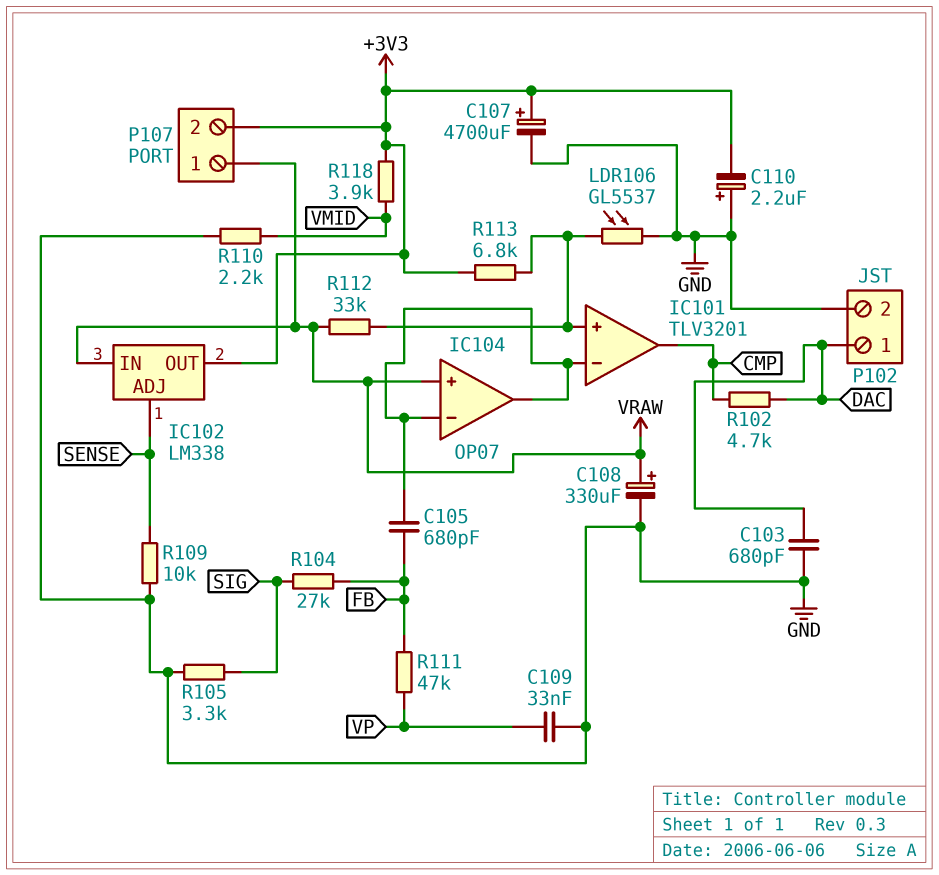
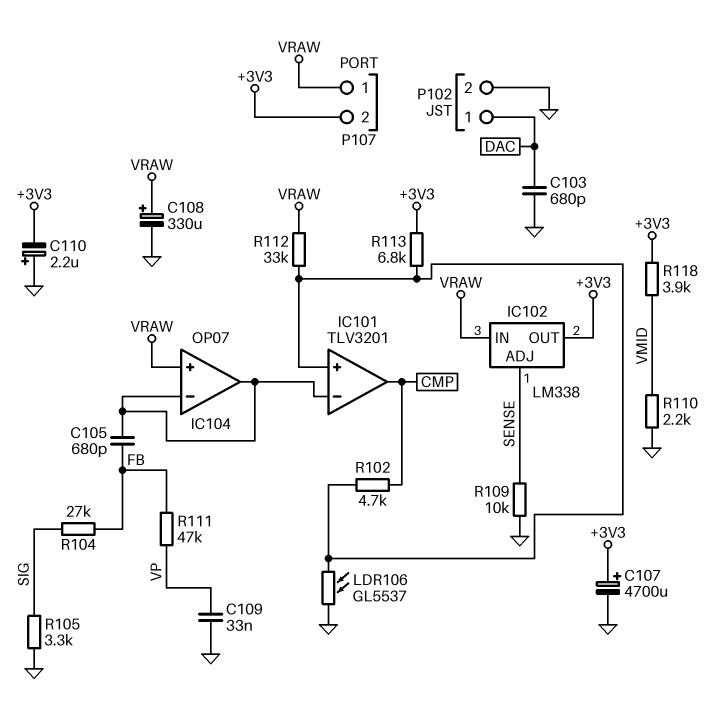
R102: 4.7k (CMP, DAC) -> 4.7k (CMP, IC101/in+)

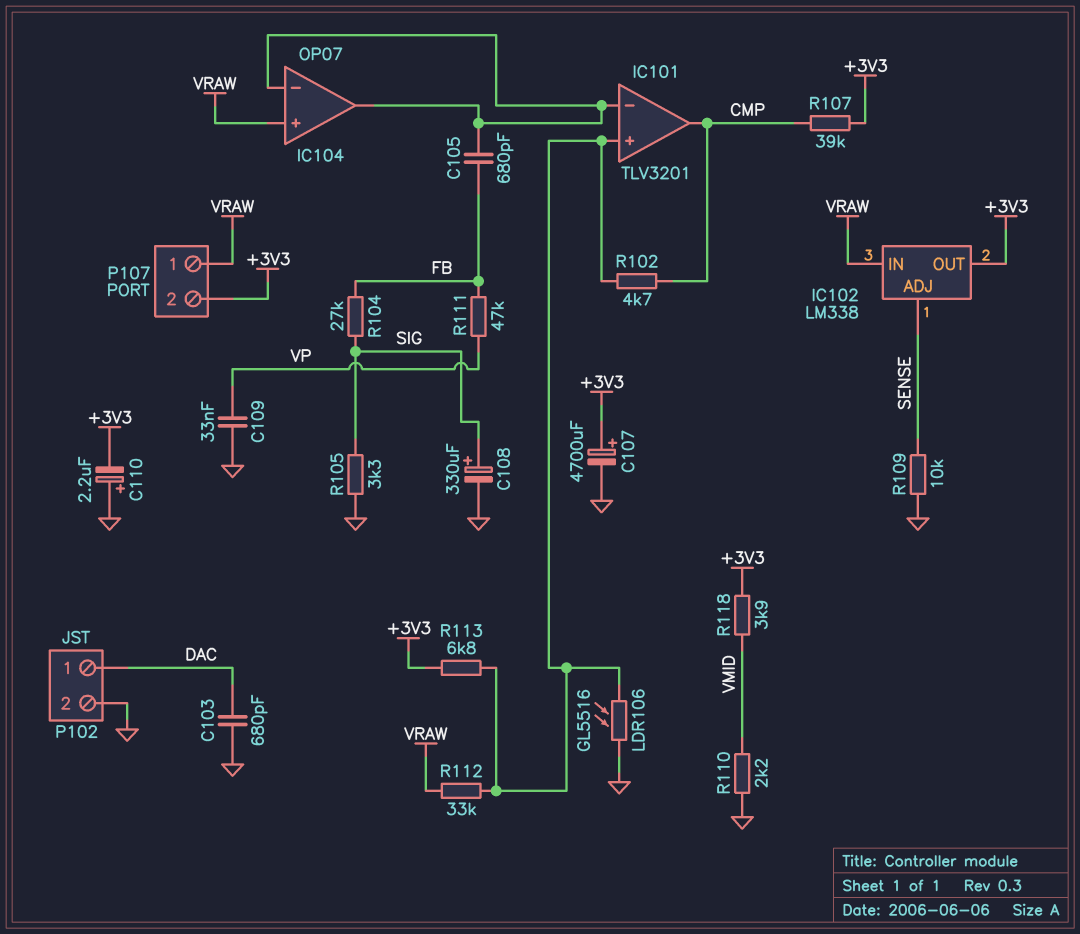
C108: 330uF (plus VRAW, minus GND) -> 330uF (plus SIG, minus GND)
LDR106: GL5537 (GND, IC101/in+) -> GL5516 (GND, IC101/in+)
R107: none -> 39k (+3V3, CMP)

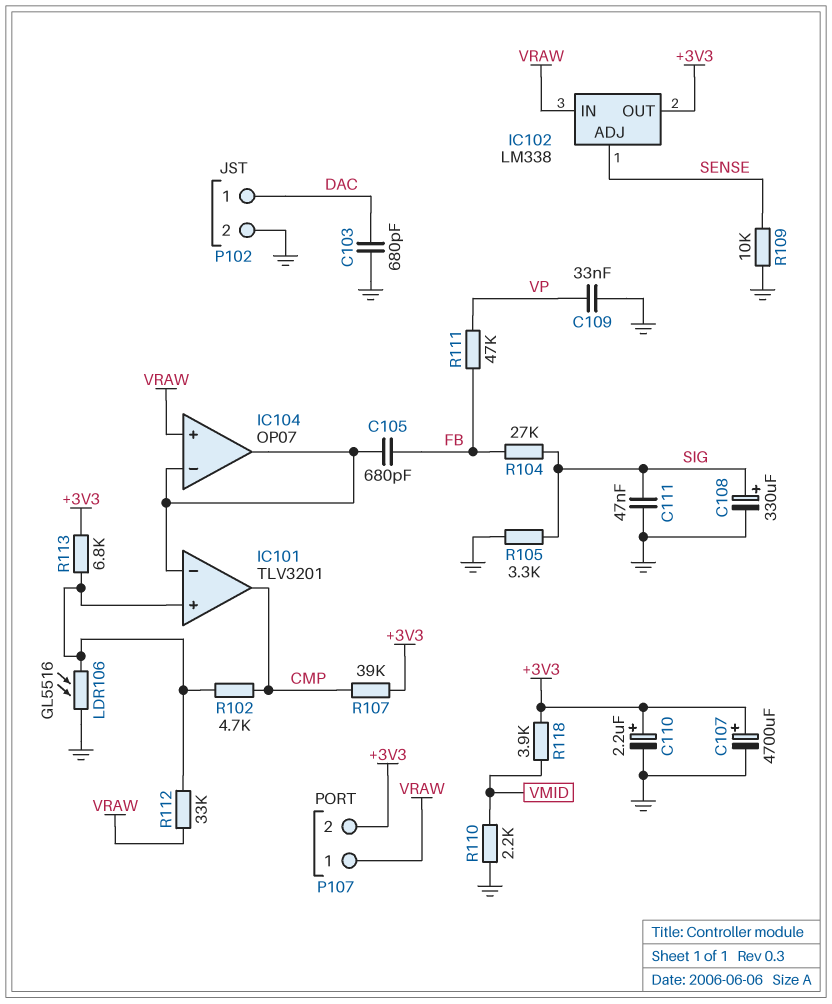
C110: 2.2uF (plus GND, minus +3V3) -> 2.2uF (plus +3V3, minus GND)
C111: none -> 47nF (GND, SIG)

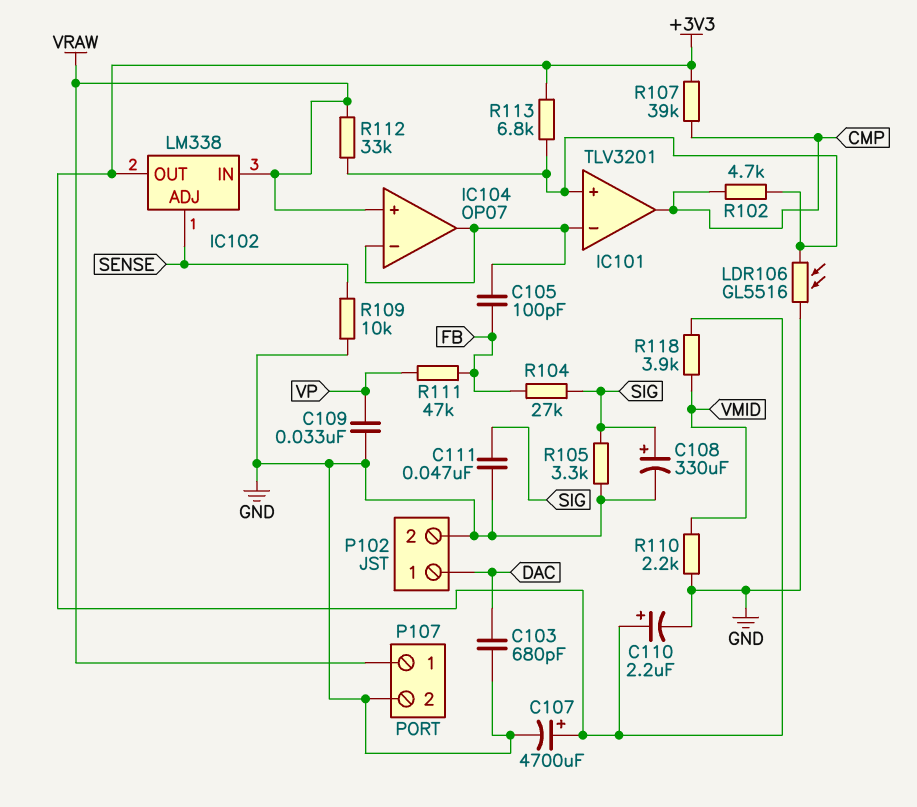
C105: 680pF (FB, IC101/in-) -> 100pF (FB, IC101/in-)
P107 pin 2: +3V3 -> GND

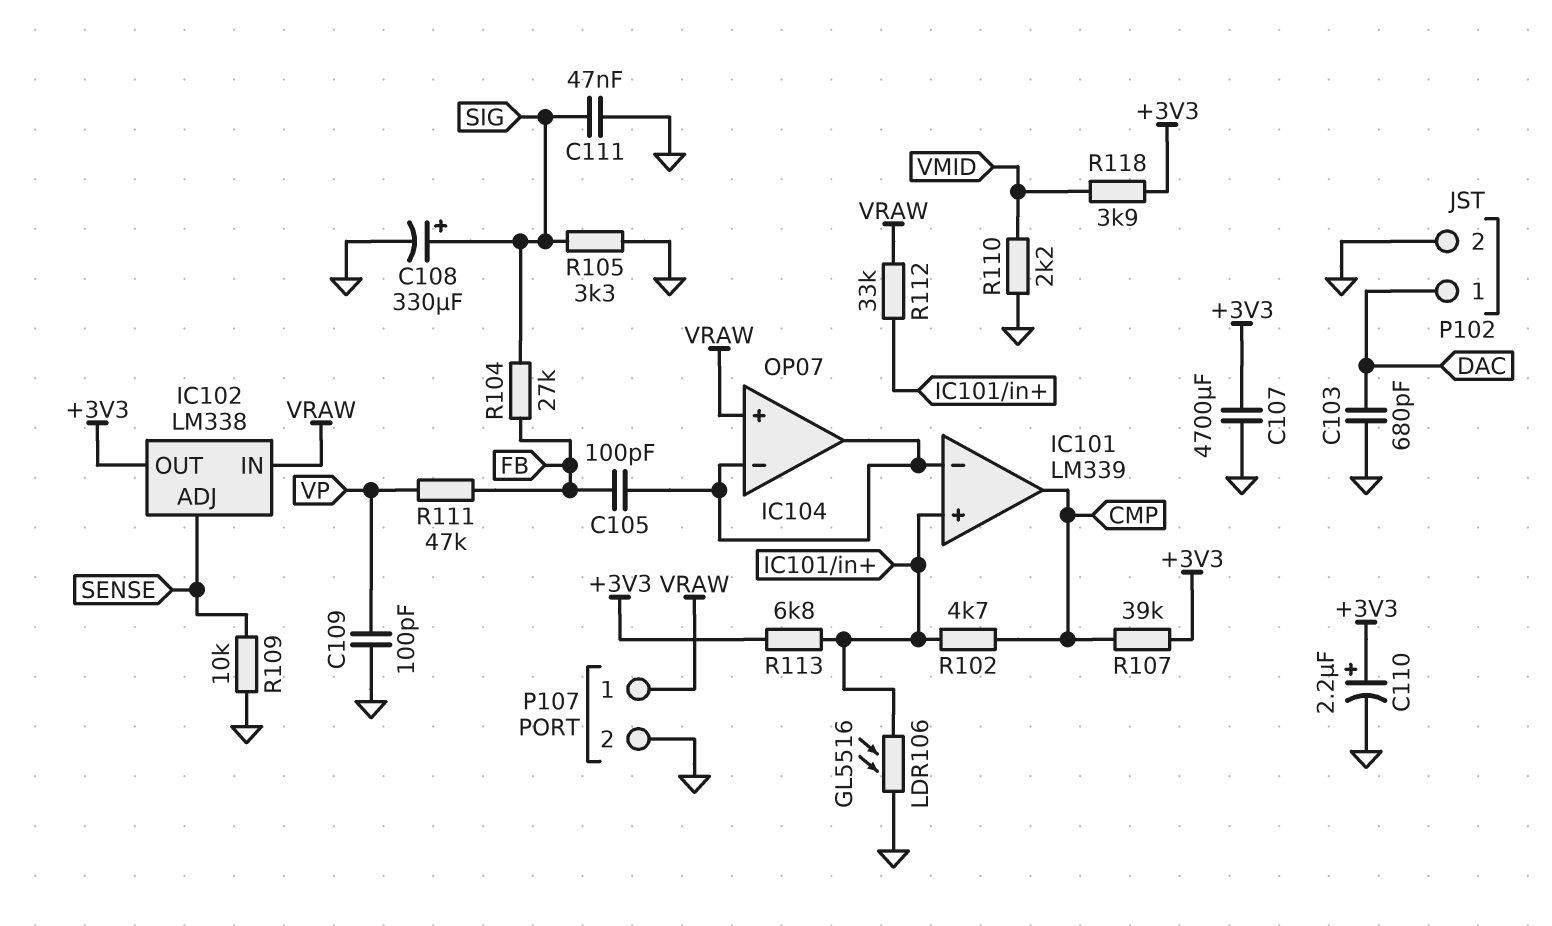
C107: 4700uF (plus +3V3, minus GND) -> 4700uF (+3V3, GND)
C109: 33nF (GND, VP) -> 100pF (GND, VP)
IC101: TLV3201 -> LM339

